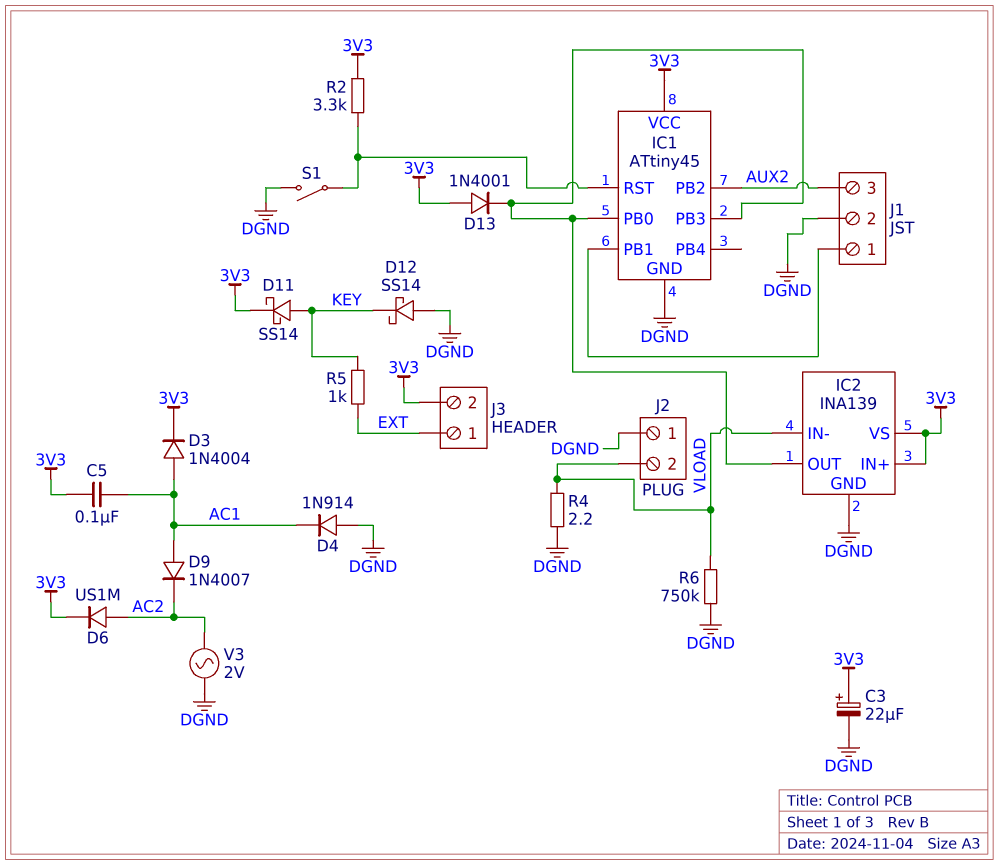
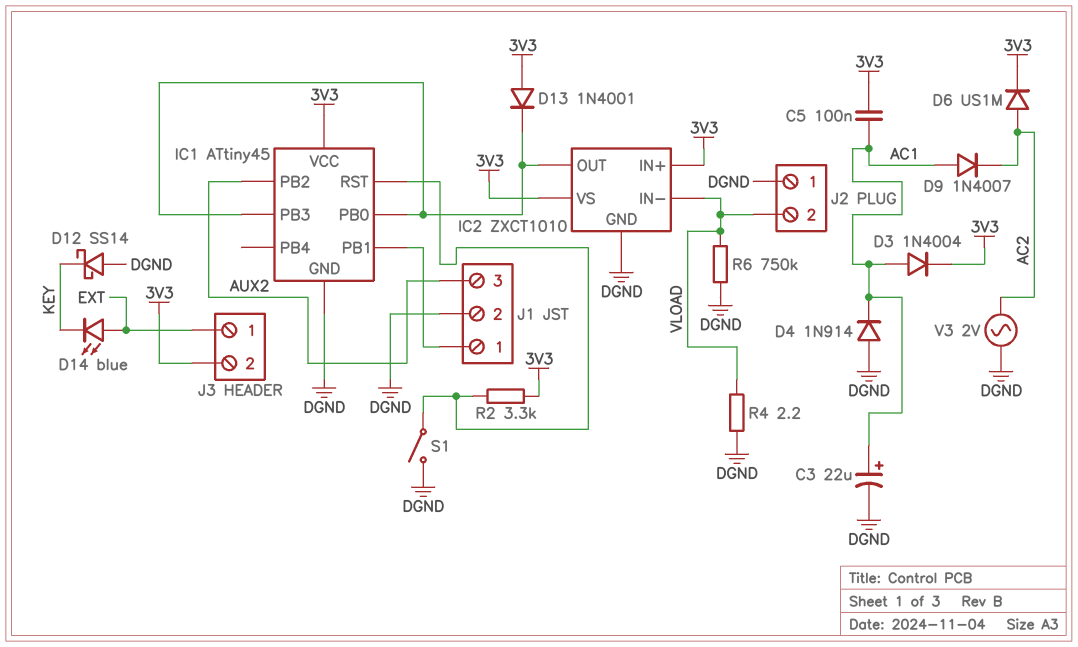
C3: 22uF (plus 3V3, minus DGND) -> 22uF (plus AC1, minus DGND)
D11: schottky SS14 (A KEY, K 3V3) -> none
D14: none -> LED blue (A EXT, K KEY)
IC2: INA139 -> ZXCT1010
R5: 1k (EXT, KEY) -> none

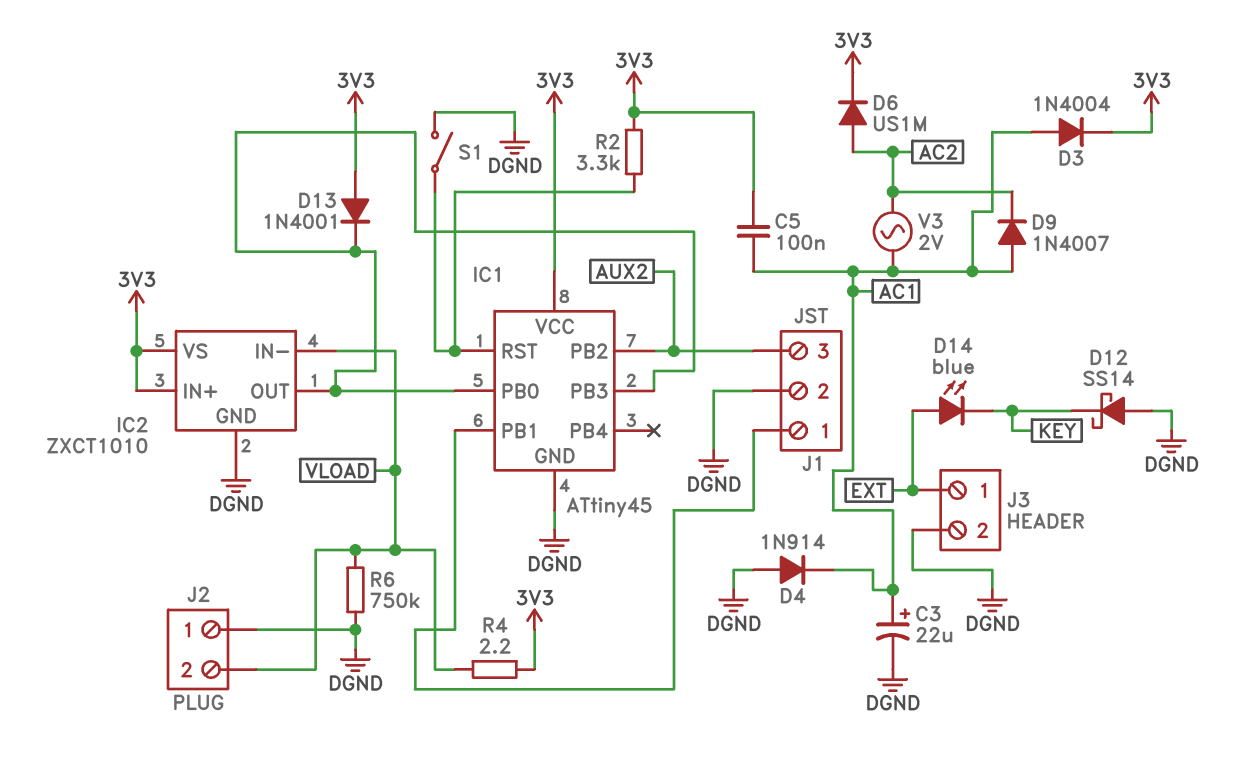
J3 pin 2: 3V3 -> DGND
R4: 2.2 (DGND, VLOAD) -> 2.2 (3V3, VLOAD)
V3: AC 2V (AC2, DGND) -> AC 2V (AC1, AC2)

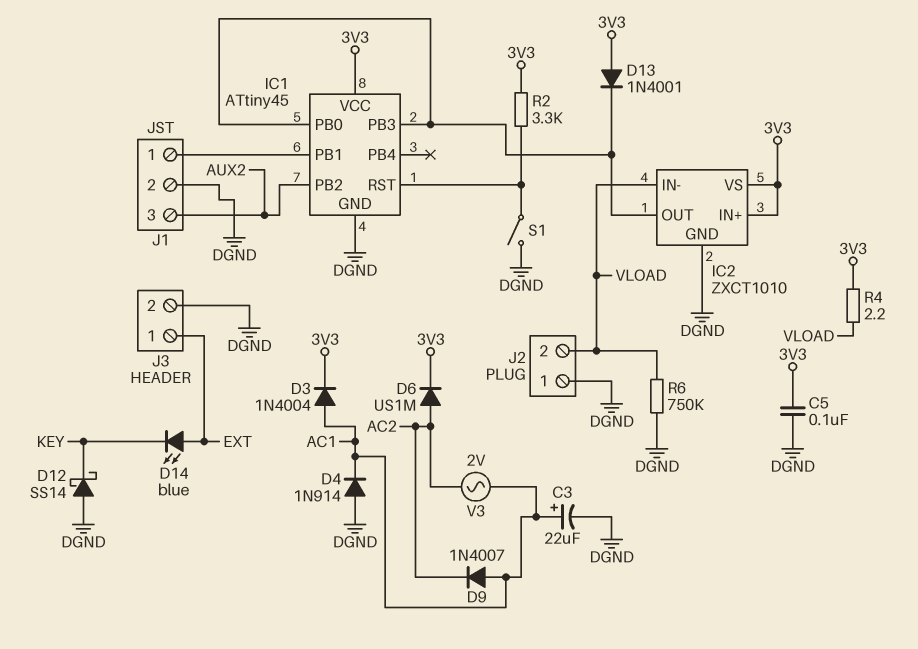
C5: 100nF (3V3, AC1) -> 100nF (3V3, DGND)

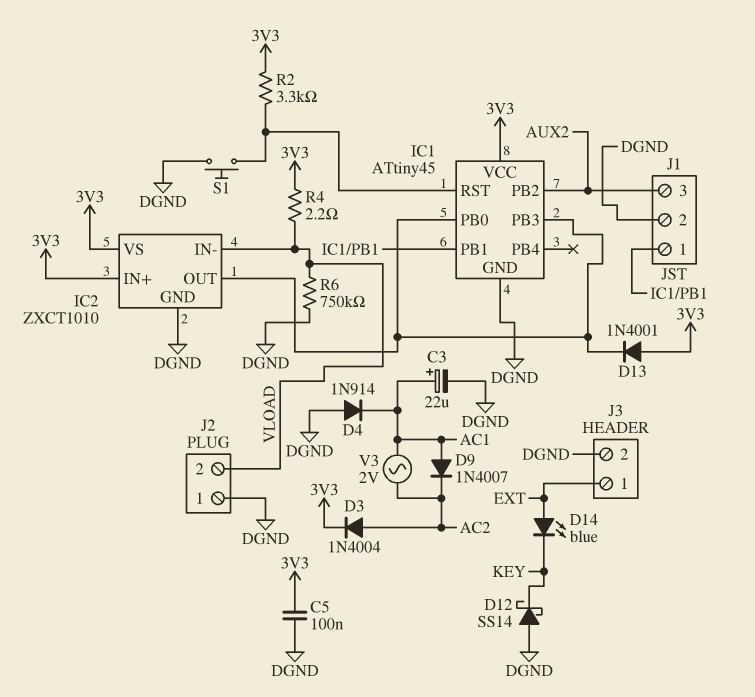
D3: diode 1N4004 (A AC1, K 3V3) -> diode 1N4004 (A AC2, K 3V3)
D6: diode US1M (A AC2, K 3V3) -> none
S1: switch (DGND, IC1/RST) -> button (DGND, IC1/RST)

